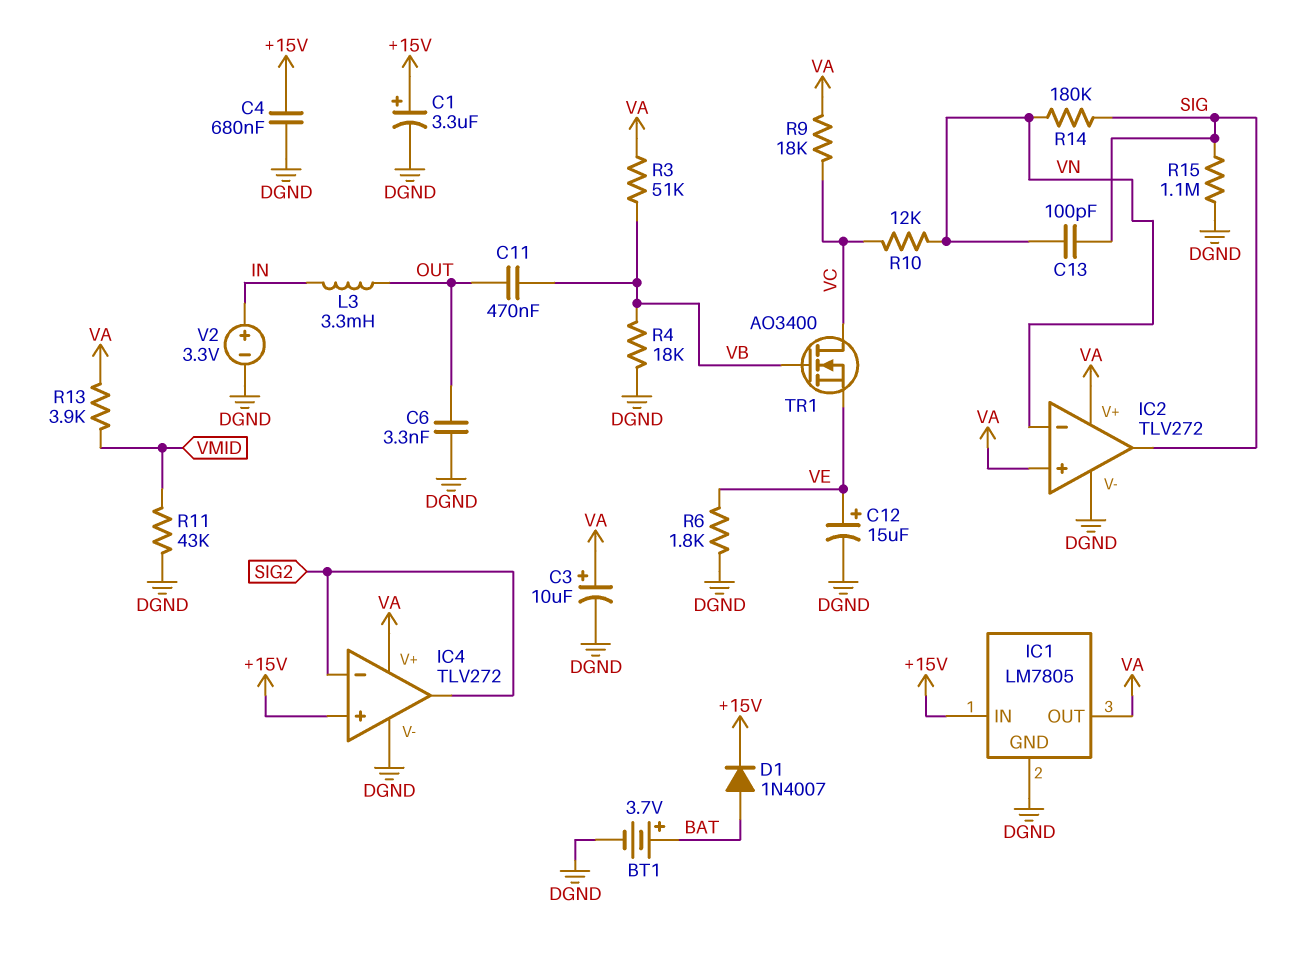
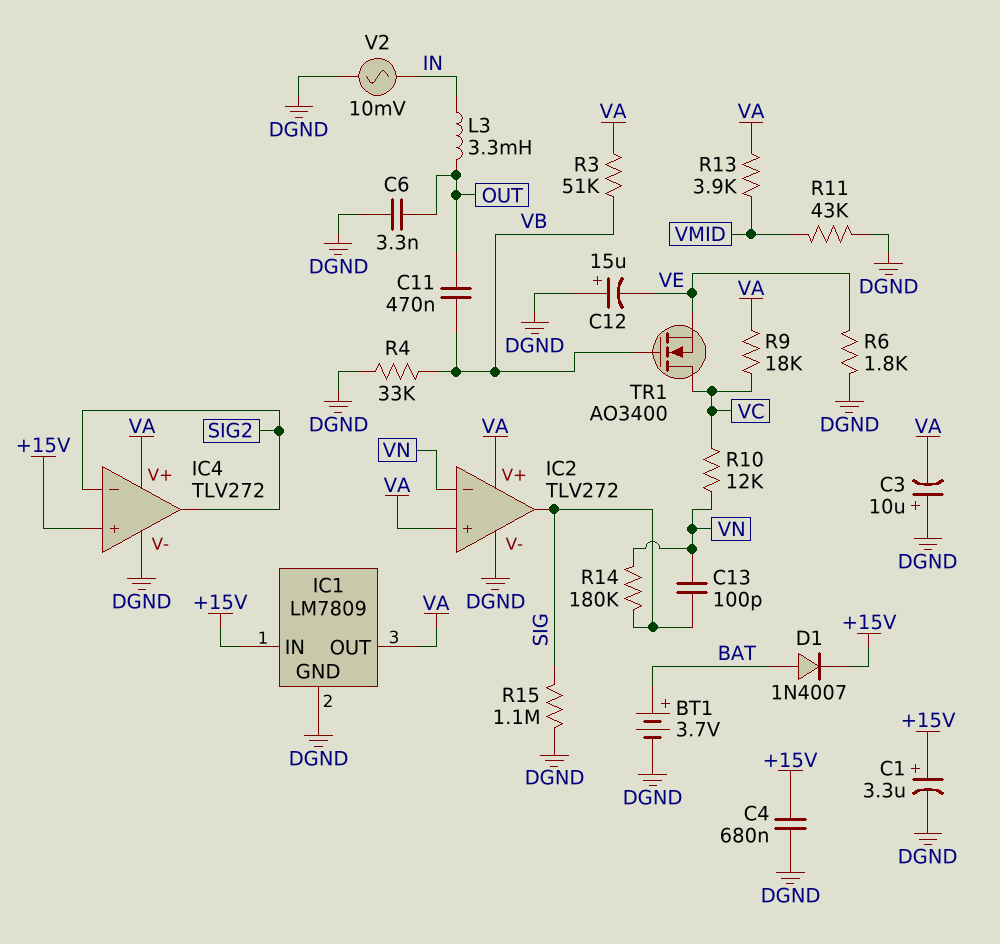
C3: 10uF (plus VA, minus DGND) -> 10uF (plus DGND, minus VA)
C12: 15uF (plus VE, minus DGND) -> 15uF (plus DGND, minus VE)
IC1: LM7805 -> LM7809
R4: 18k (DGND, VB) -> 33k (DGND, VB)
V2: 3.3V (plus IN, minus DGND) -> AC 10mV (DGND, IN)

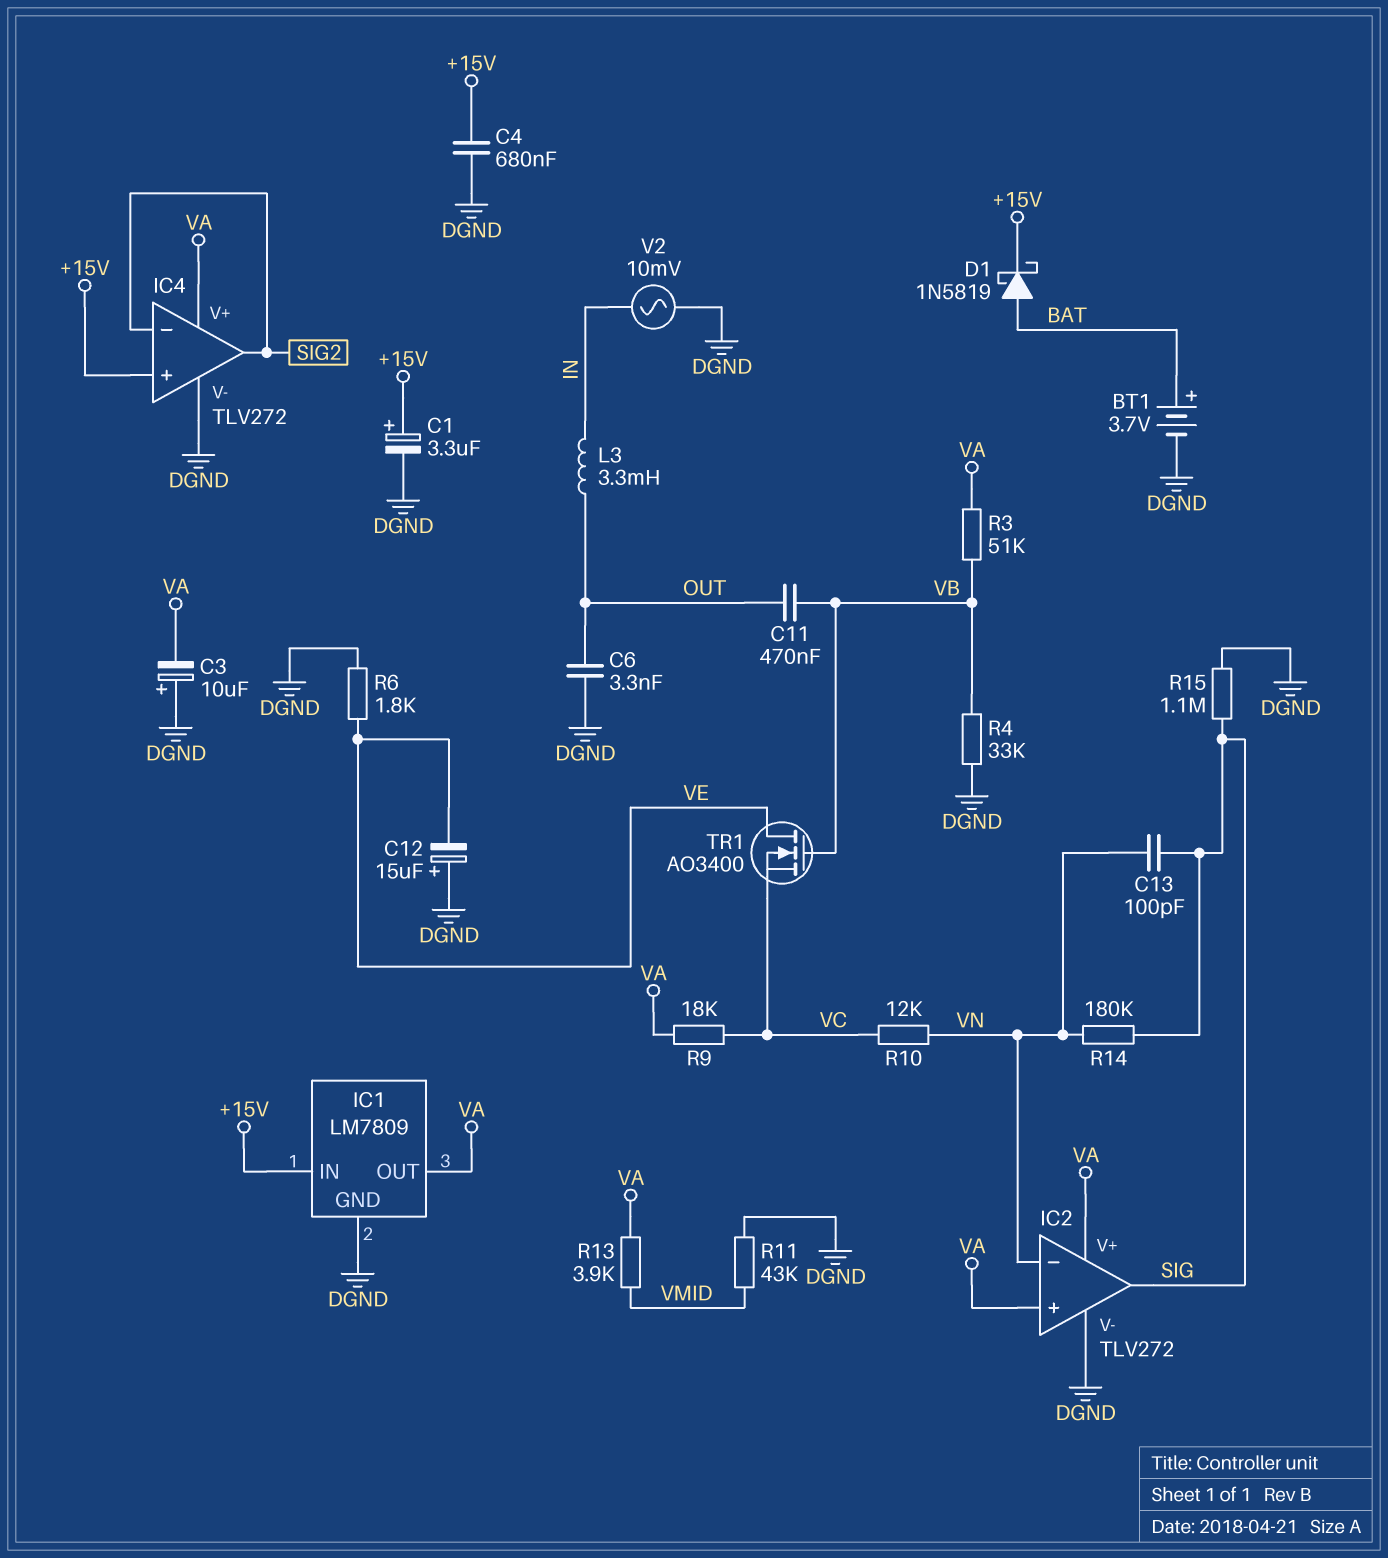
D1: diode 1N4007 (A BAT, K +15V) -> schottky 1N5819 (A BAT, K +15V)
TR1: NMOS AO3400 (G VB, D VC, S VE) -> NMOS AO3400 (G VB, D VE, S VC)

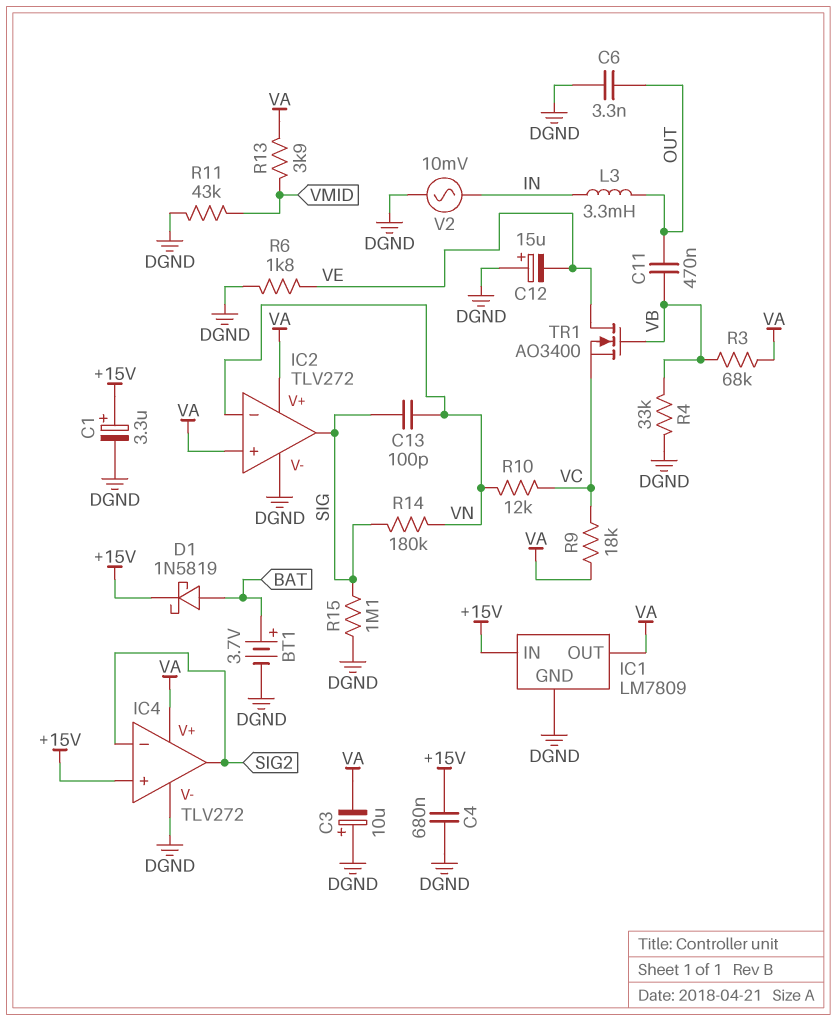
R3: 51k (VA, VB) -> 68k (VA, VB)

